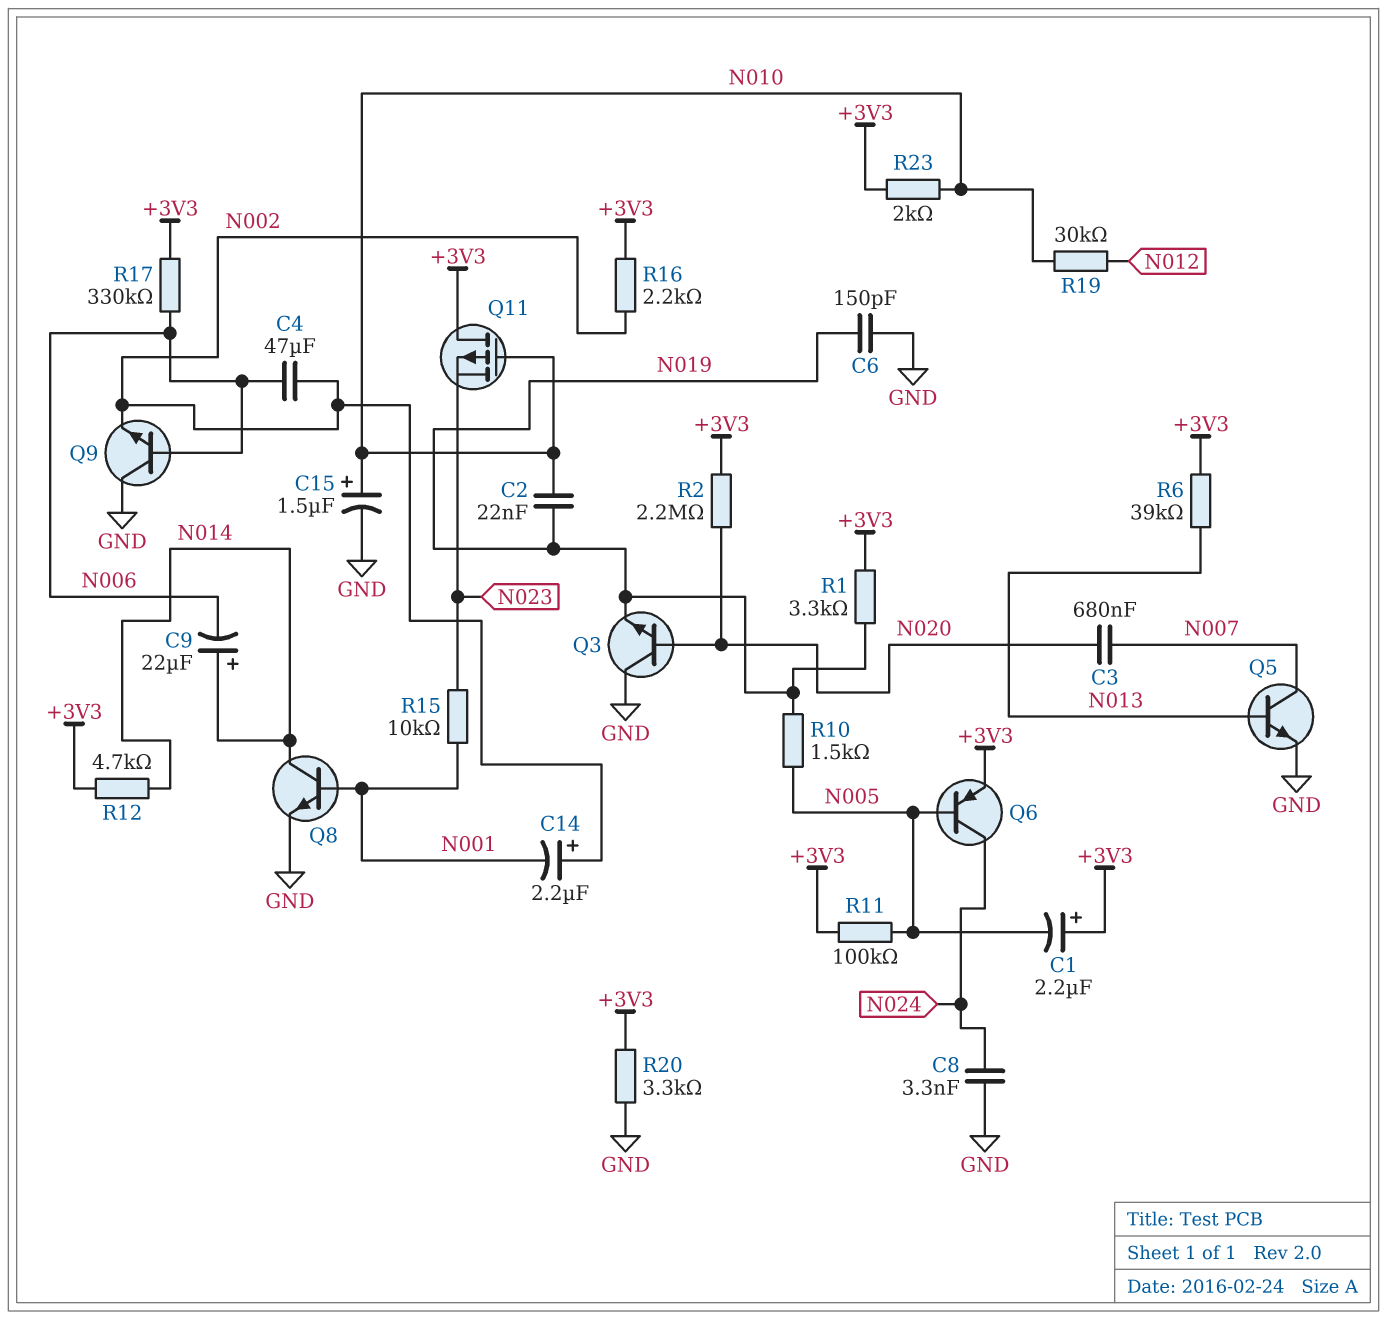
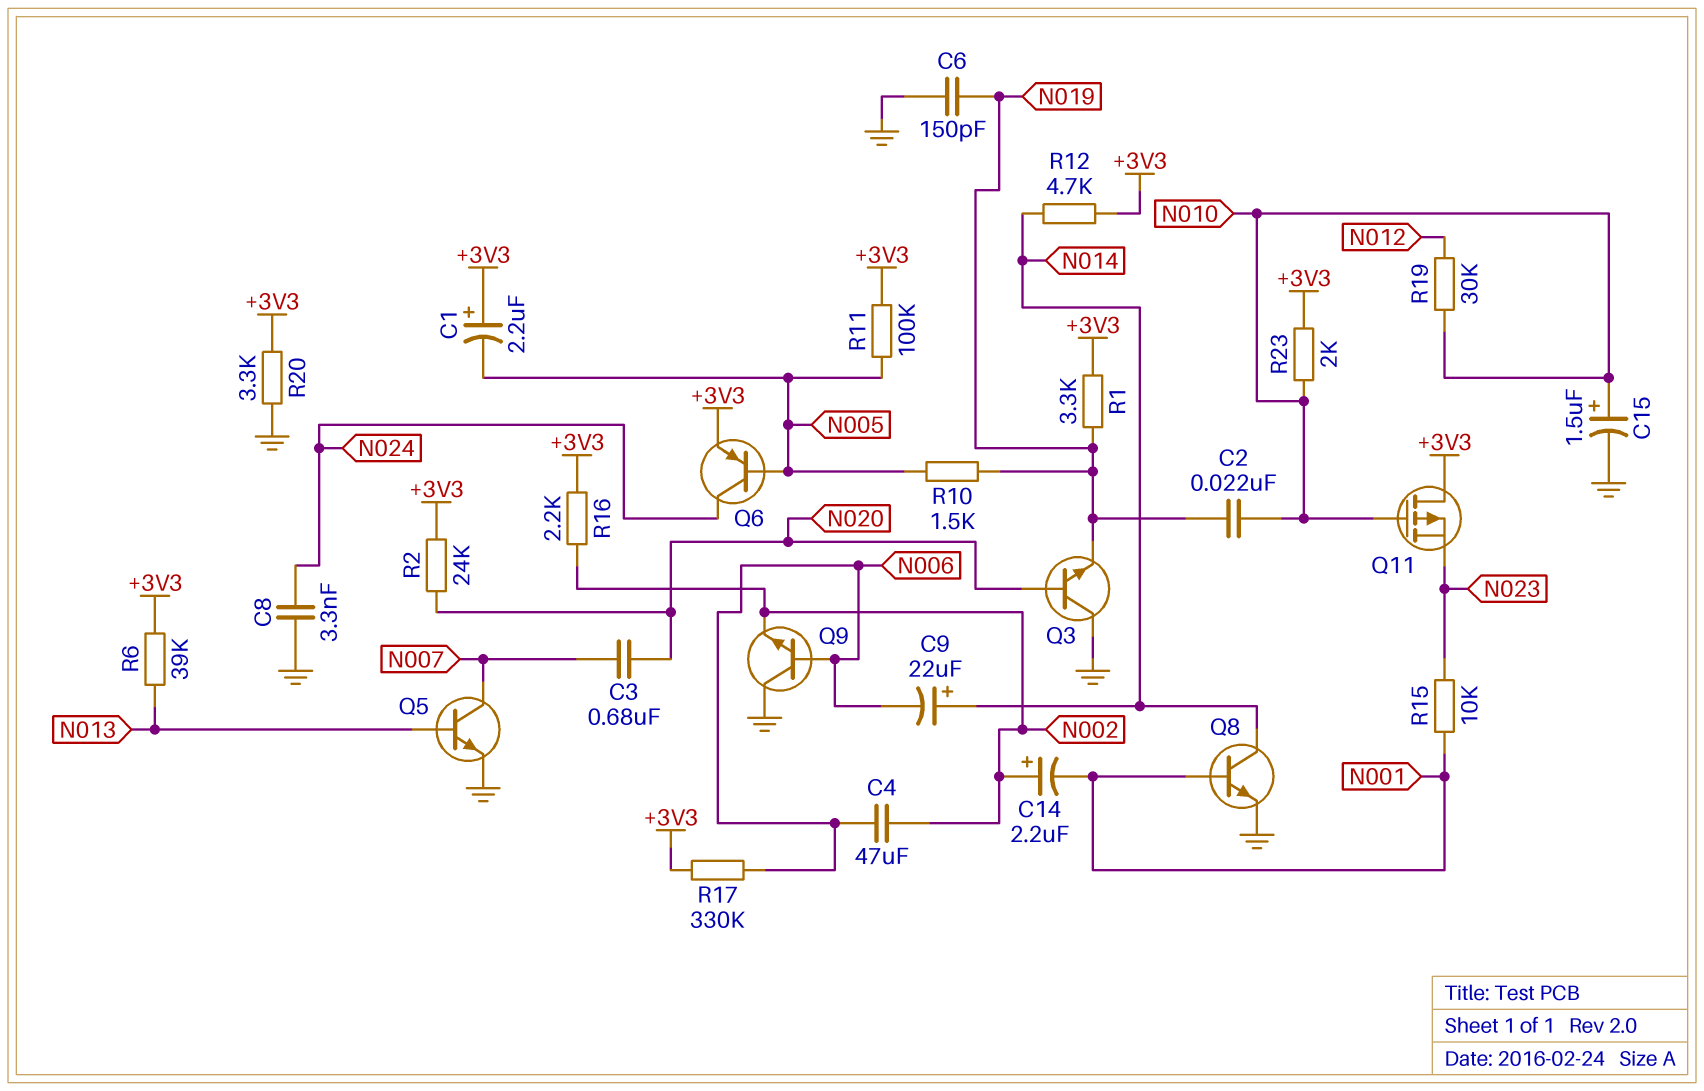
R2: 2.2M (+3V3, N020) -> 24k (+3V3, N020)

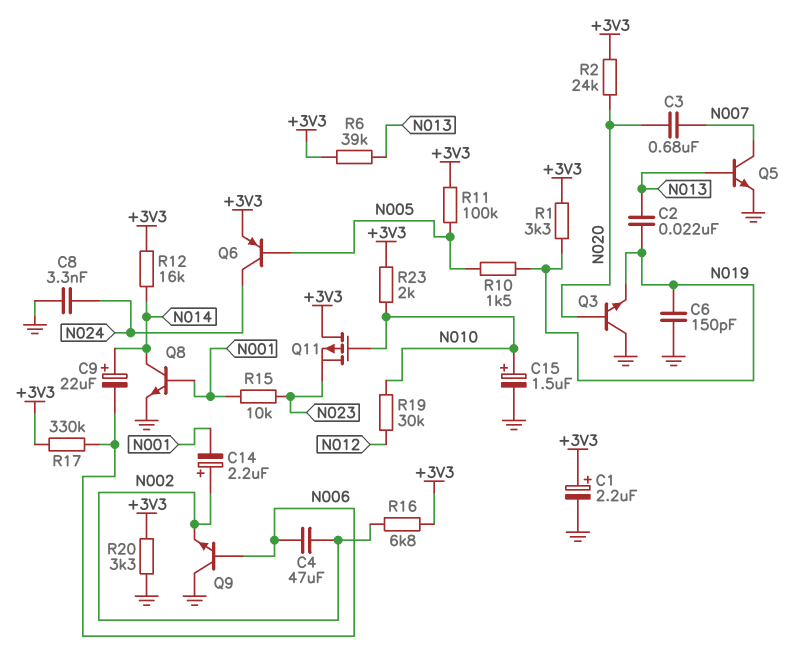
C1: 2.2uF (plus +3V3, minus N005) -> 2.2uF (plus +3V3, minus GND)
C2: 22nF (N010, N019) -> 22nF (N013, N019)
R12: 4.7k (+3V3, N014) -> 16k (+3V3, N014)
R16: 2.2k (+3V3, N002) -> 6.8k (+3V3, N002)

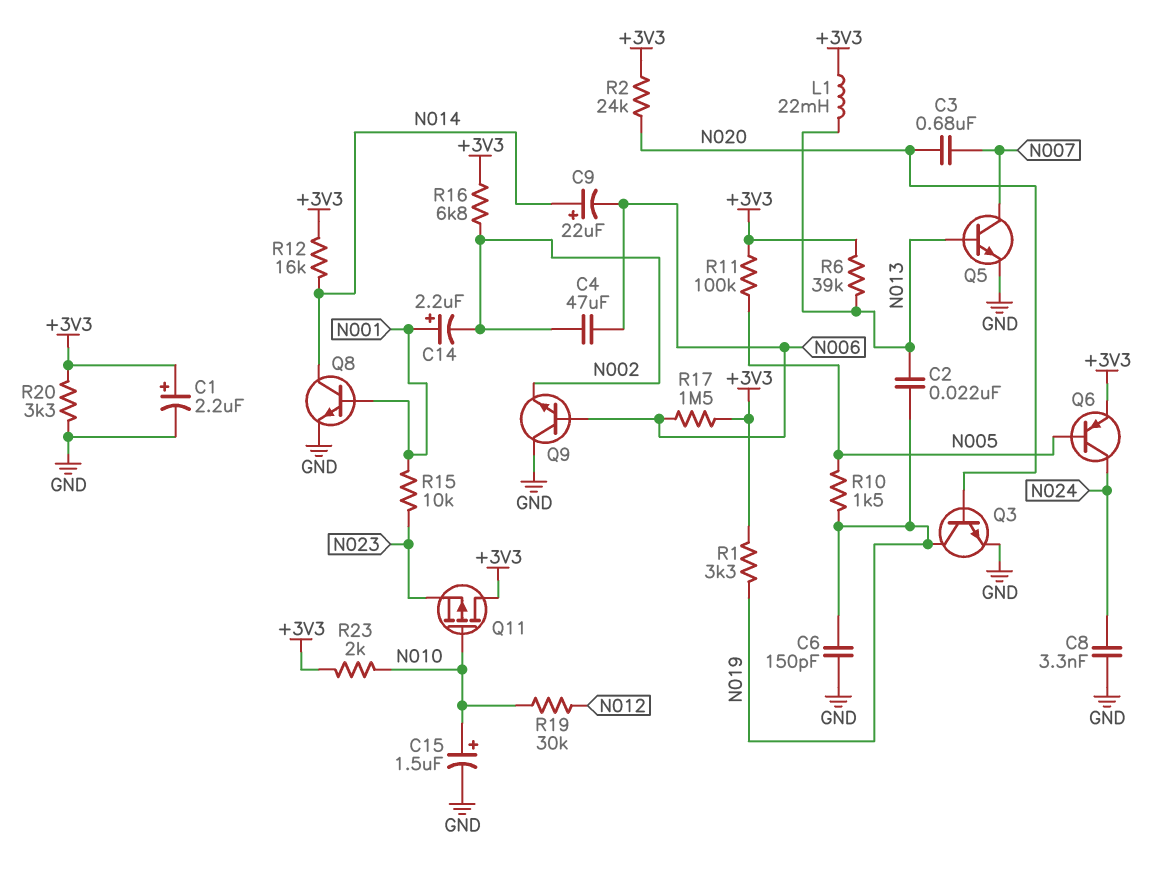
C14: 2.2uF (plus N002, minus N001) -> 2.2uF (plus N001, minus N002)
L1: none -> 22mH (+3V3, N013)
Q3: NPN (B N020, C GND, E N019) -> NPN (B N020, C N019, E GND)
R17: 330k (+3V3, N006) -> 1.5M (+3V3, N006)

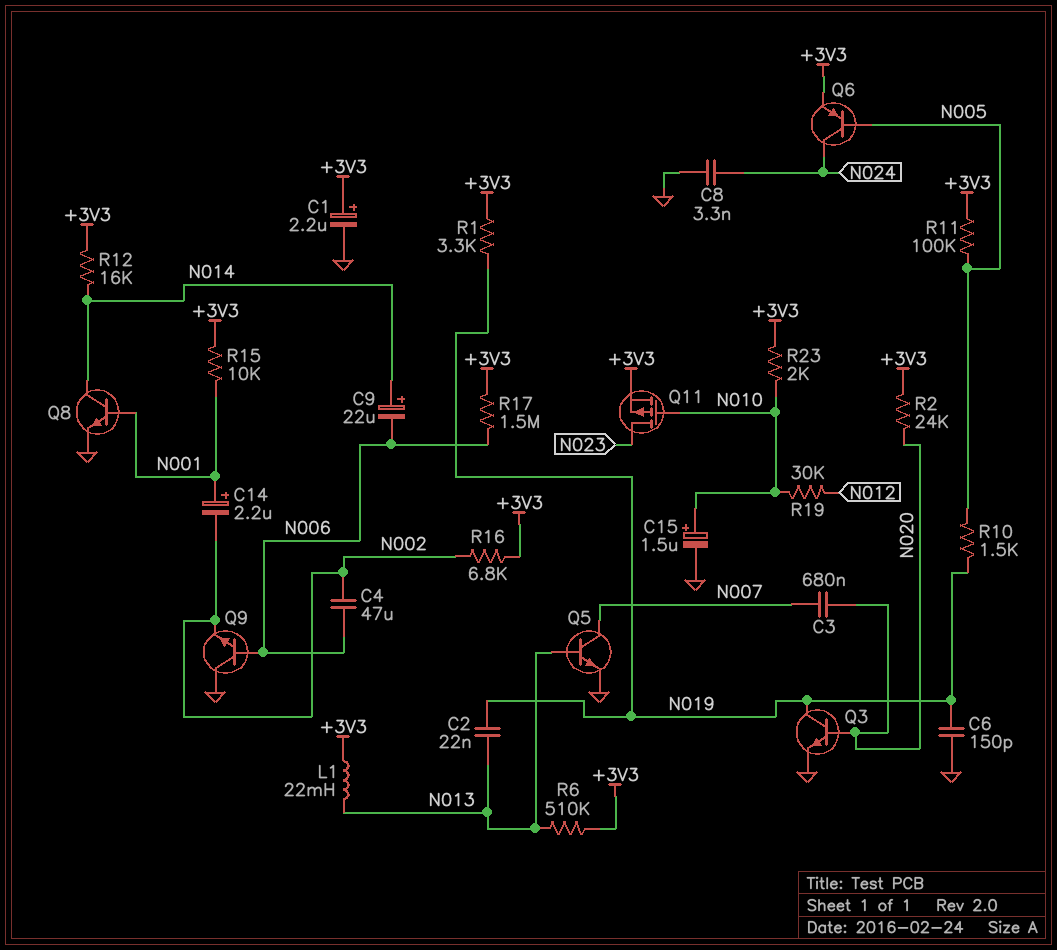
Q11: PMOS (G N010, D +3V3, S N023) -> PMOS (G N010, D N023, S +3V3)
R6: 39k (+3V3, N013) -> 510k (+3V3, N013)
R15: 10k (N001, N023) -> 10k (+3V3, N001)
R20: 3.3k (+3V3, GND) -> none

